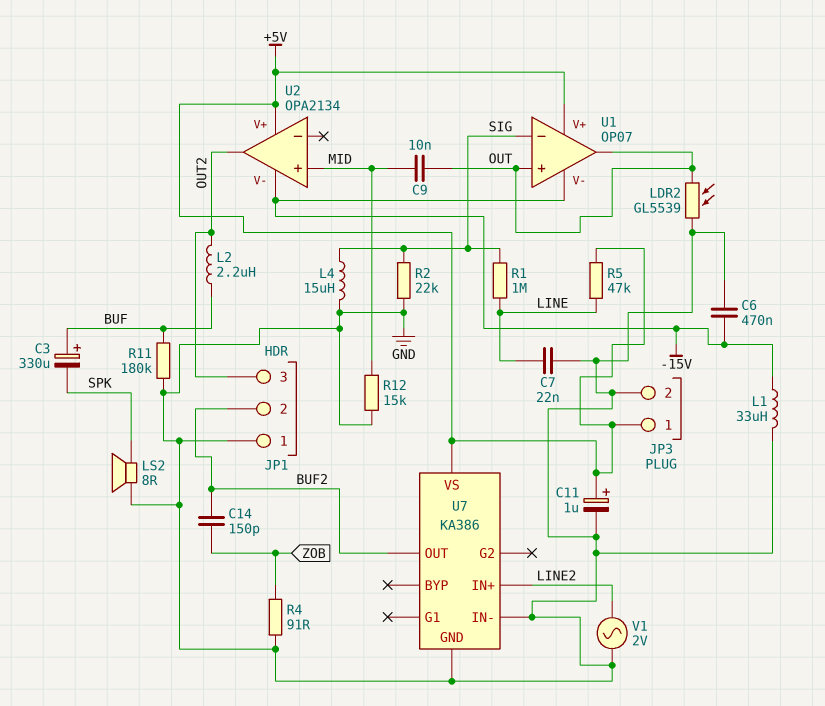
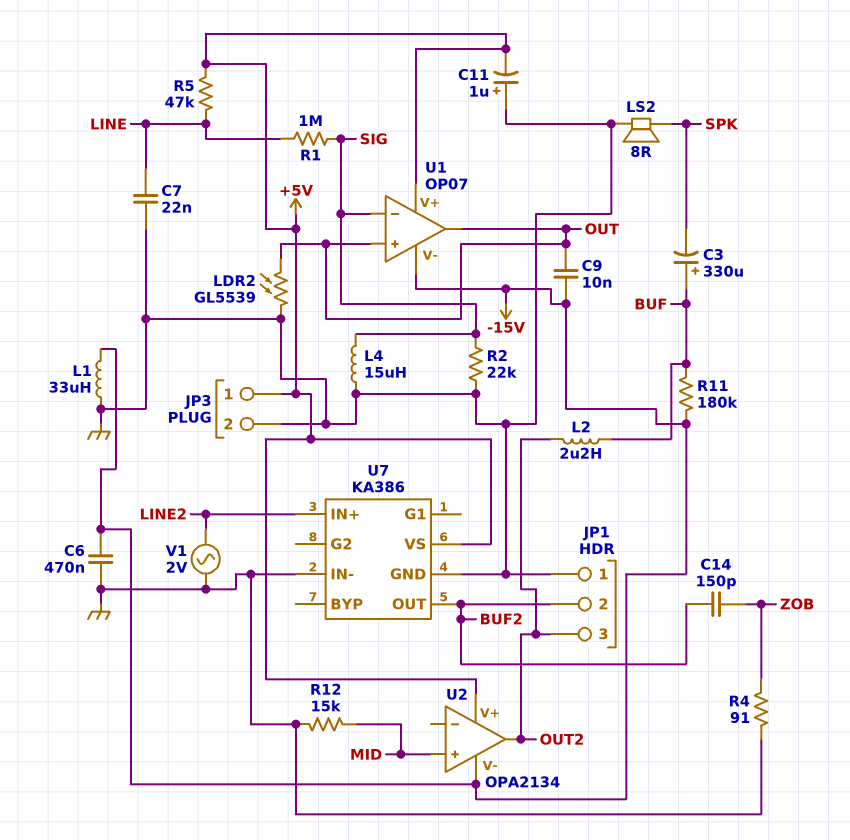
C9: 10nF (MID, OUT) -> 10nF (-15V, OUT)
C11: 1uF (plus +5V, minus GND) -> 1uF (plus GND, minus +5V)
R11: 180k (BUF, GND) -> 180k (-15V, BUF)

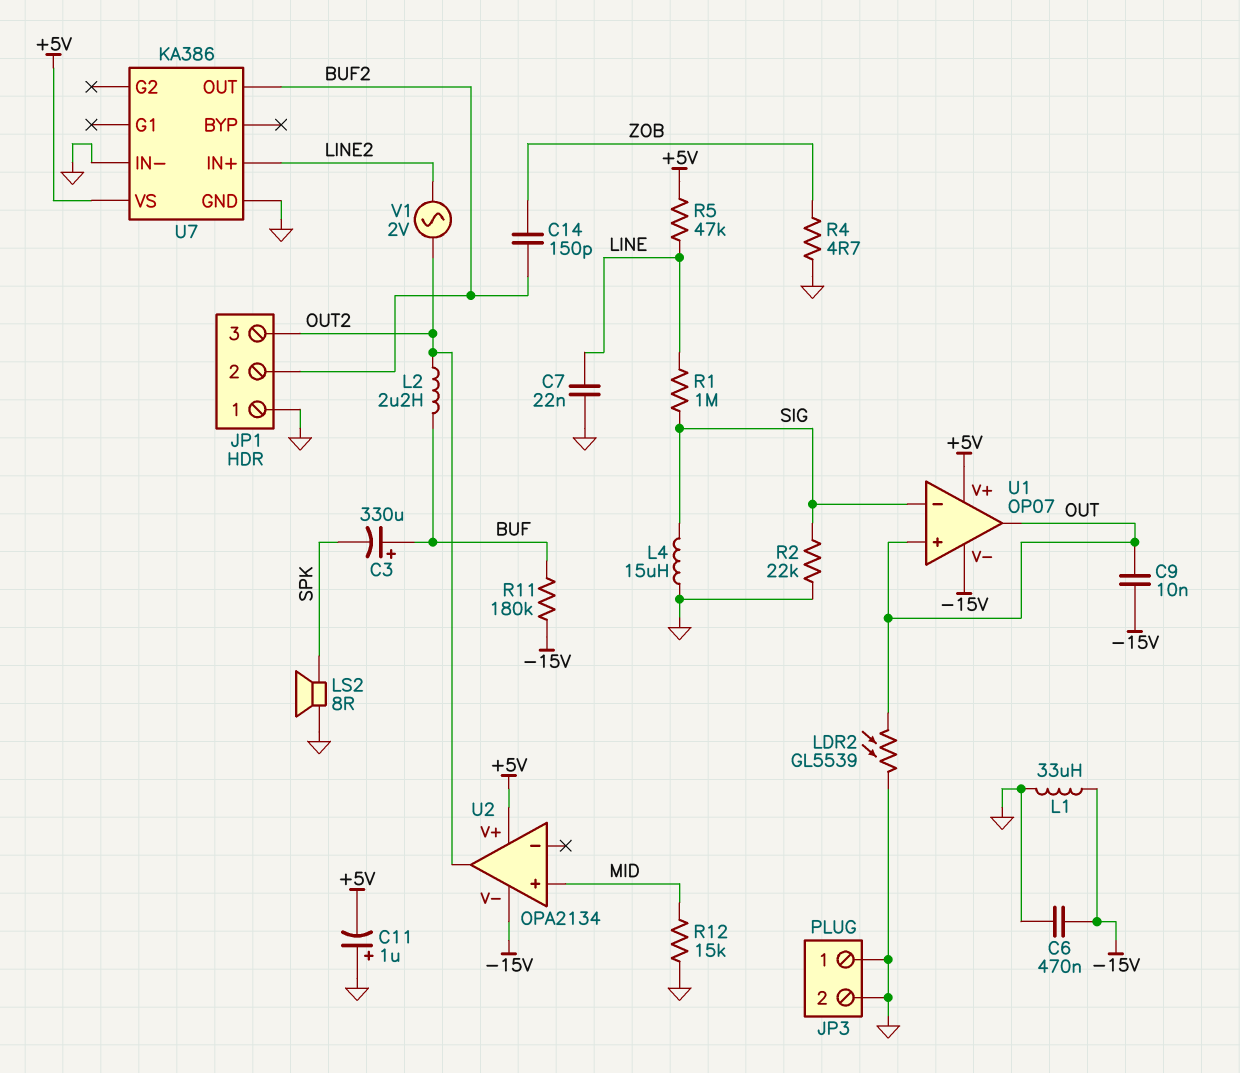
JP3 pin 1: +5V -> GND
R4: 91 (GND, ZOB) -> 4.7 (GND, ZOB)
V1: AC 2V (GND, LINE2) -> AC 2V (LINE2, OUT2)

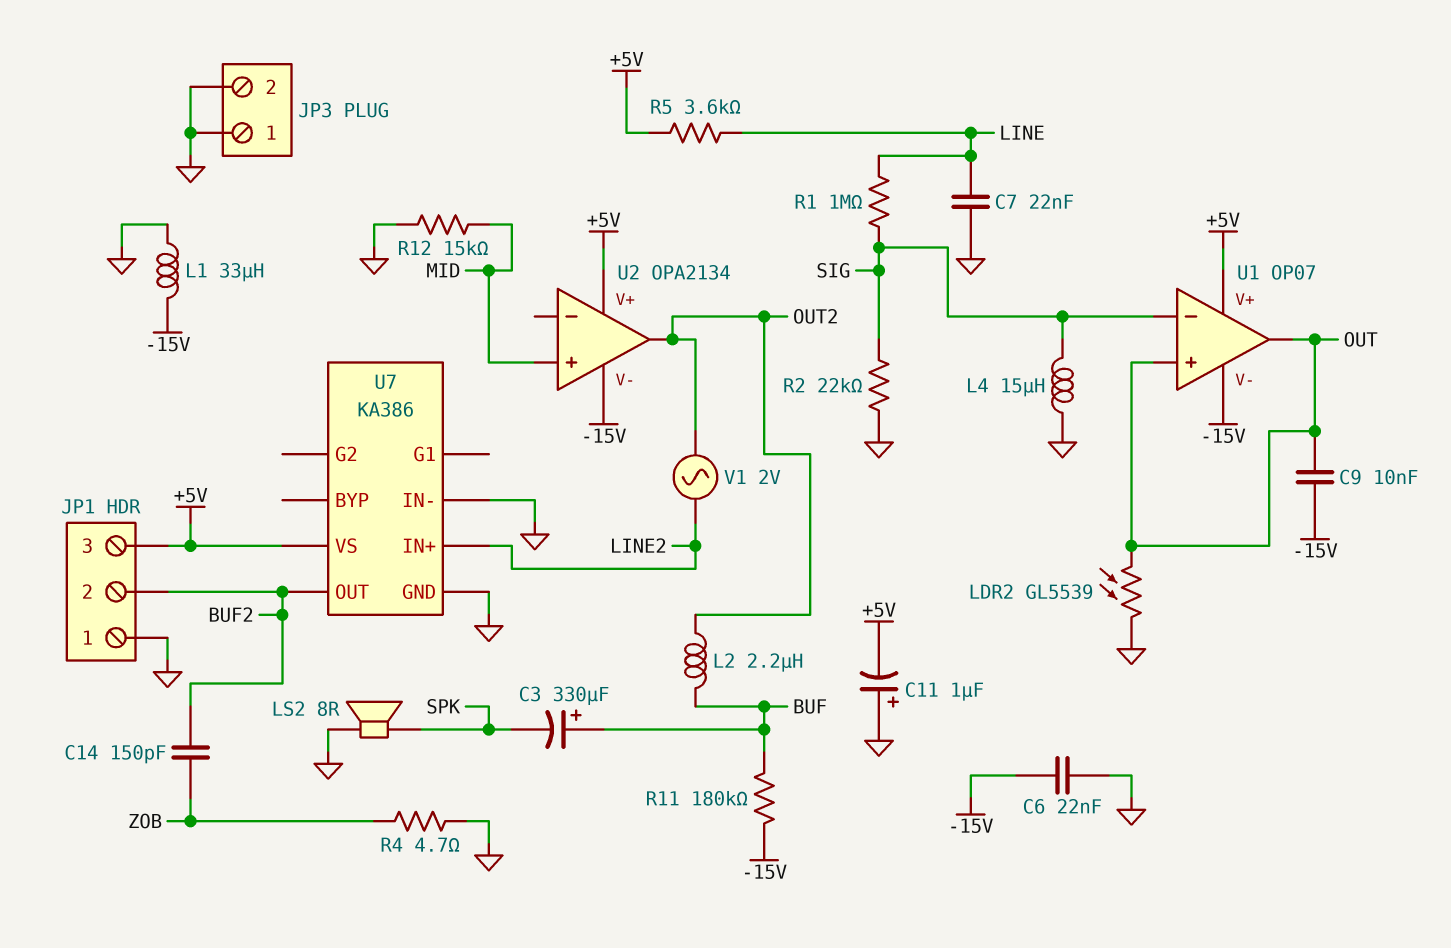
C6: 470nF (-15V, GND) -> 22nF (-15V, GND)
JP1 pin 3: OUT2 -> +5V
R5: 47k (+5V, LINE) -> 3.6k (+5V, LINE)

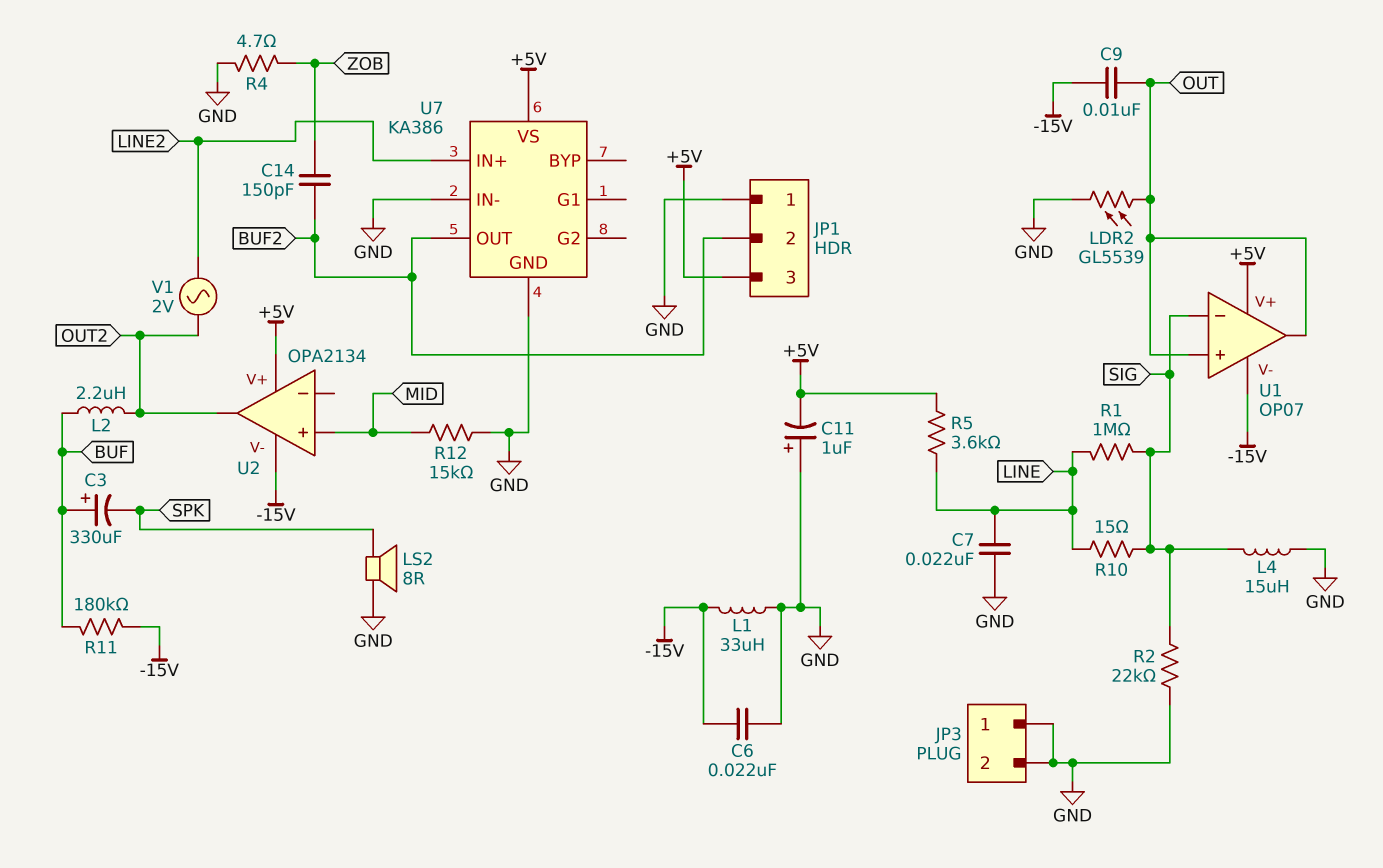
R10: none -> 15 (LINE, SIG)

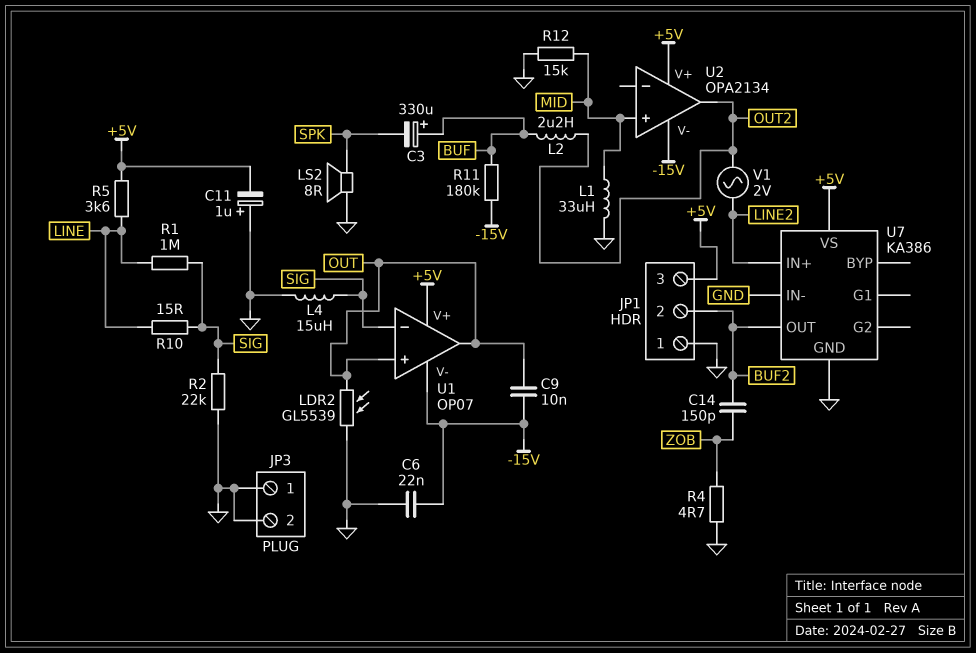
C7: 22nF (GND, LINE) -> none
L1: 33uH (-15V, GND) -> 33uH (GND, MID)

